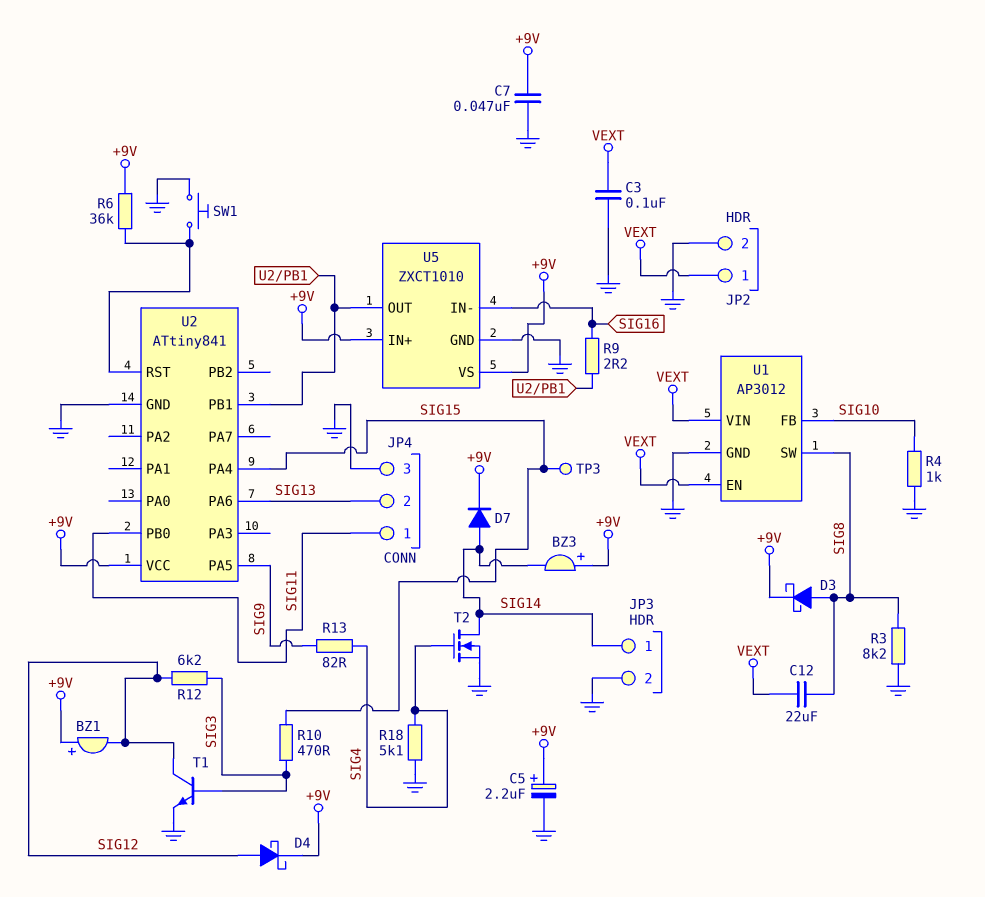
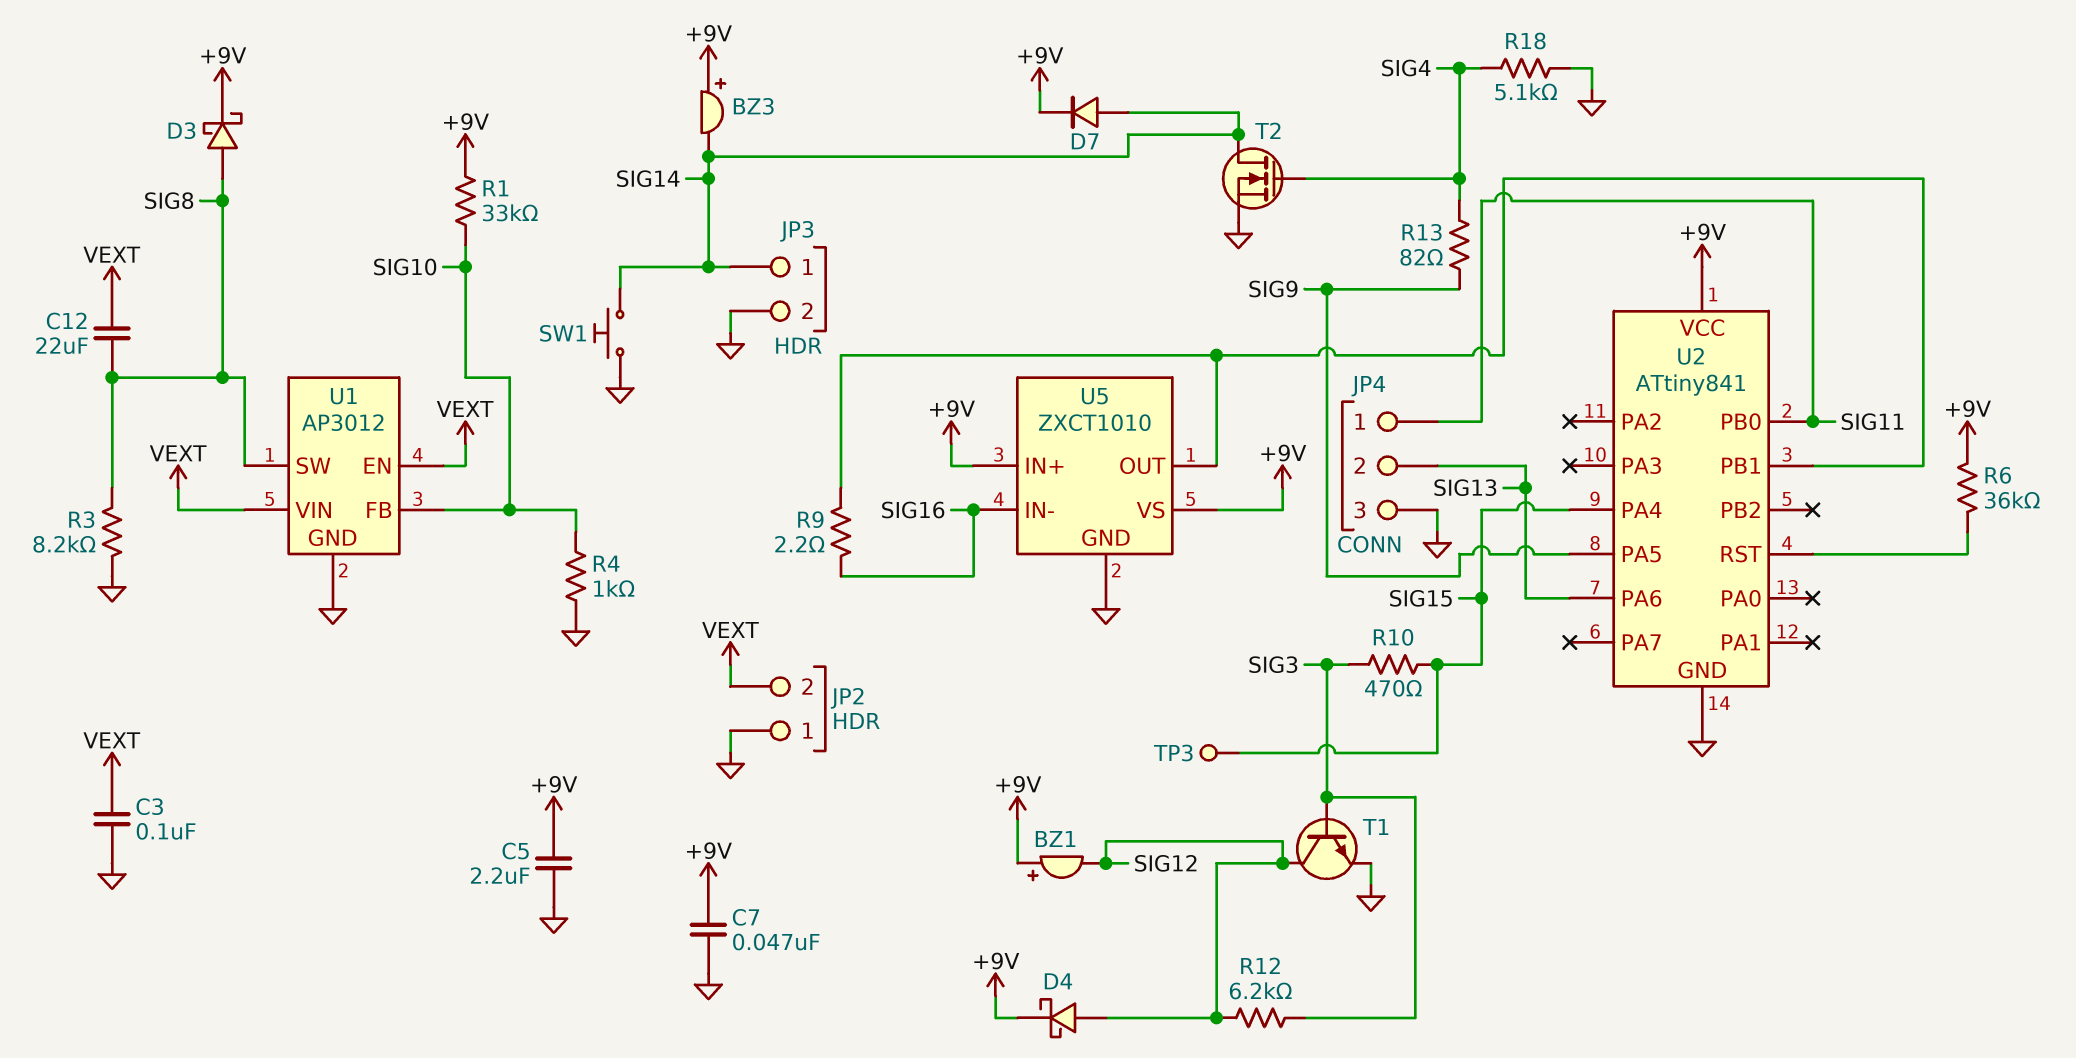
C5: 2.2uF (plus +9V, minus GND) -> 2.2uF (+9V, GND)
JP2 pin 1: VEXT -> GND
JP2 pin 2: GND -> VEXT
R1: none -> 33k (+9V, SIG10)
SW1: button (GND, U2/RST) -> button (GND, SIG14)

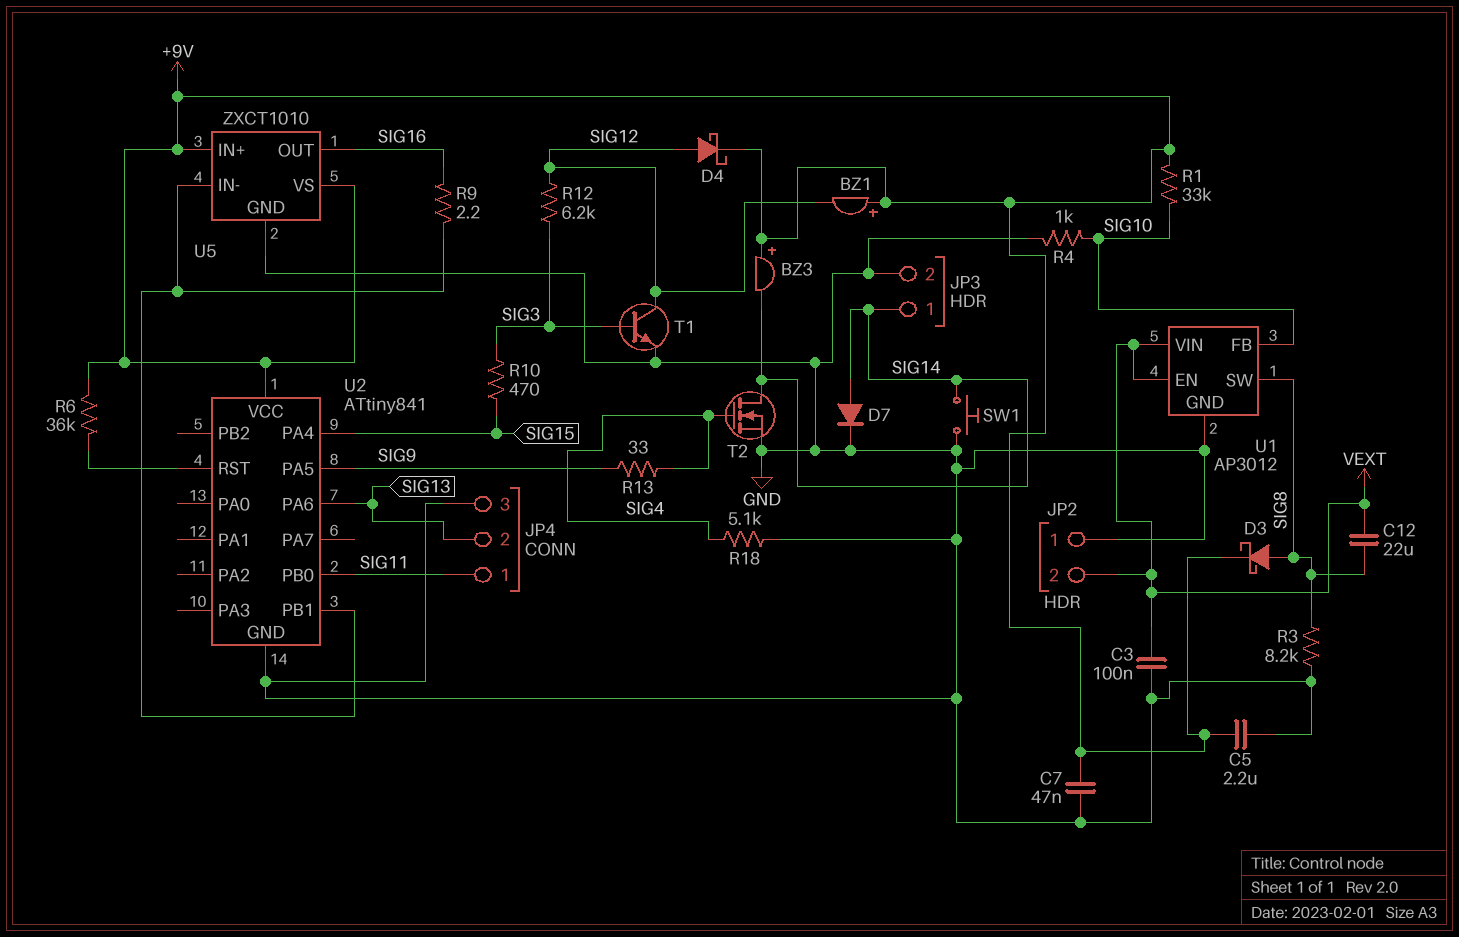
D7: diode (A SIG14, K +9V) -> diode (A SIG14, K GND)
R13: 82 (SIG4, SIG9) -> 33 (SIG4, SIG9)
TP3: test point (SIG15) -> none
U5 pin IN-: SIG16 -> U2/PB1
U5 pin OUT: U2/PB1 -> SIG16

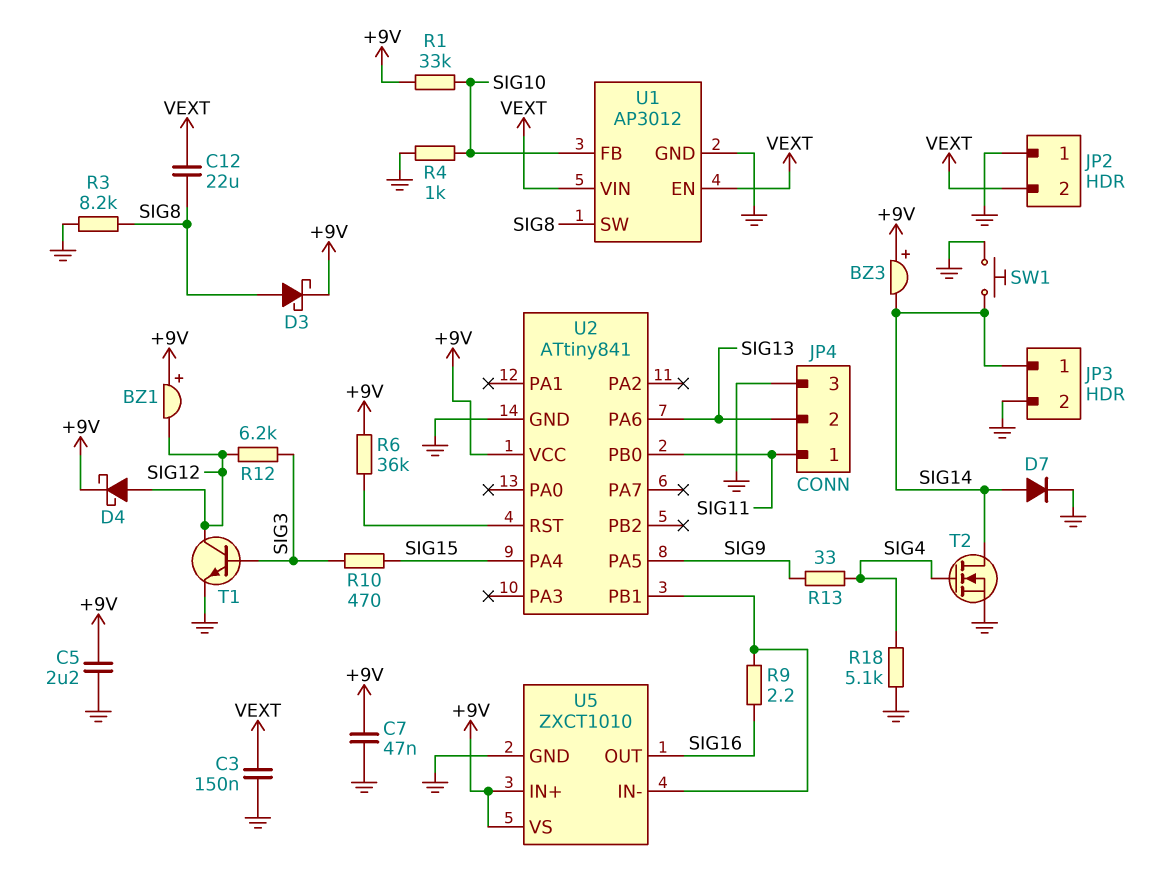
C3: 100nF (GND, VEXT) -> 150nF (GND, VEXT)

